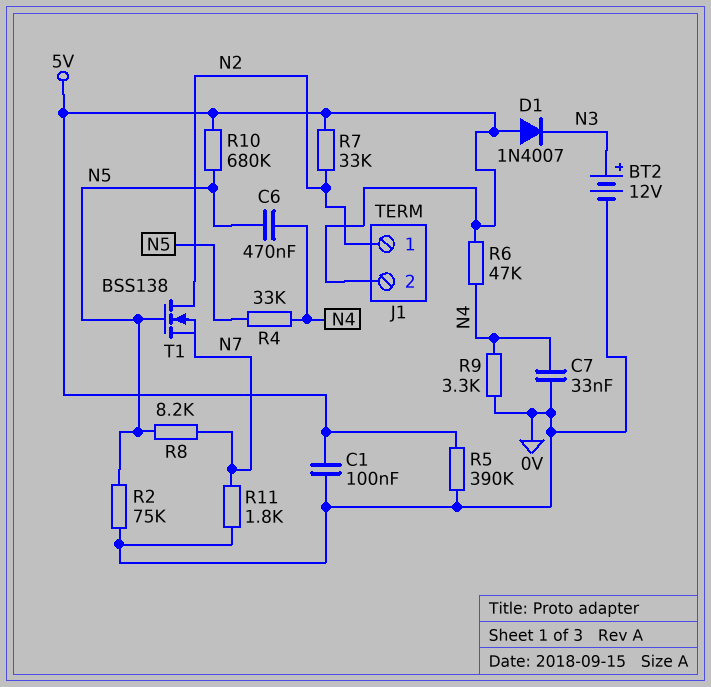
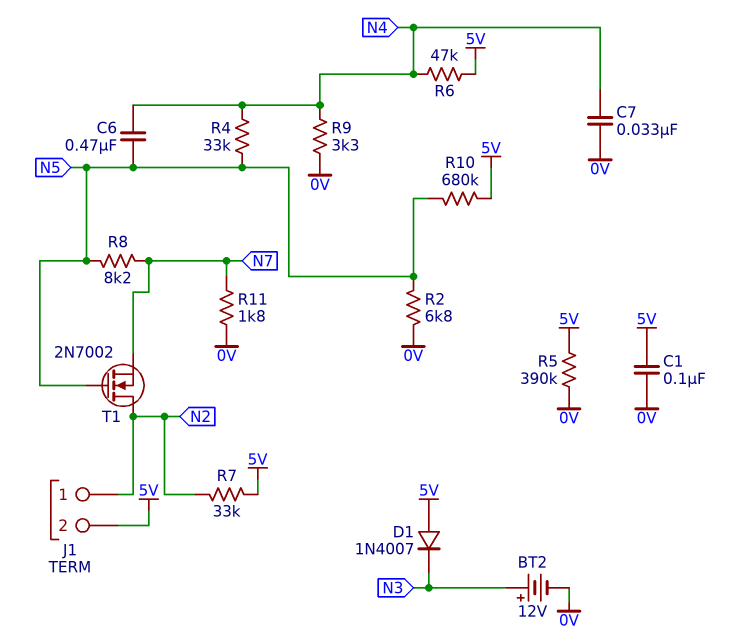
R2: 75k (0V, N5) -> 6.8k (0V, N5)
T1: NMOS BSS138 (G N5, D N2, S N7) -> NMOS 2N7002 (G N5, D N2, S N7)

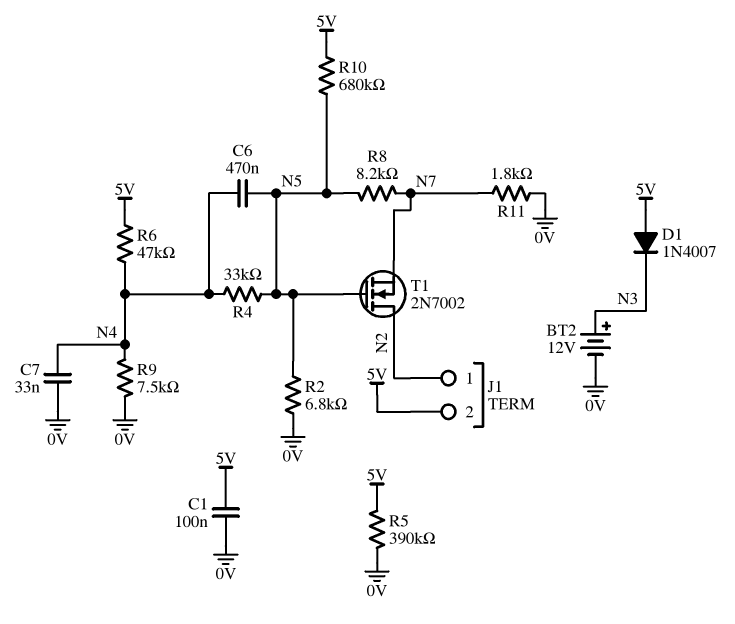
R7: 33k (5V, N2) -> none
R9: 3.3k (0V, N4) -> 7.5k (0V, N4)

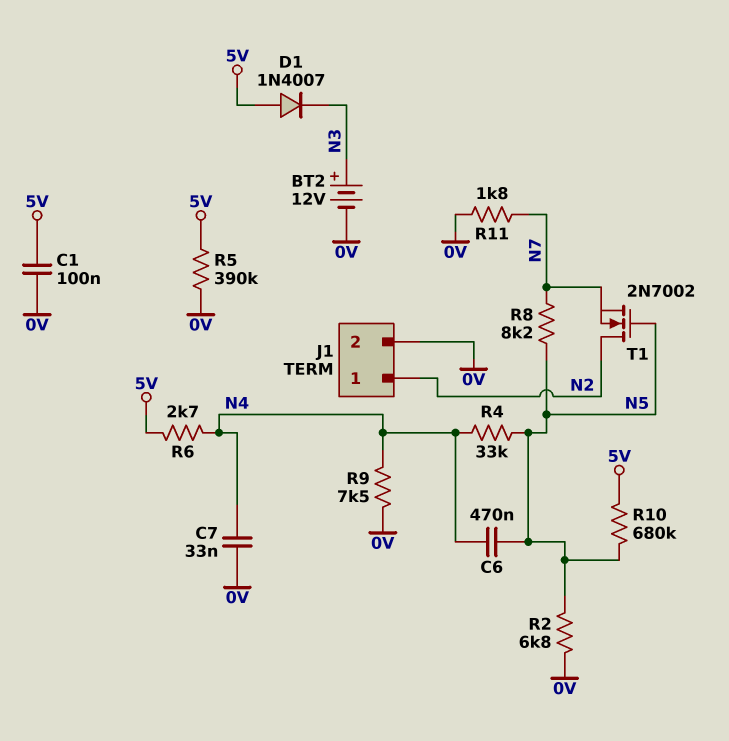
J1 pin 2: 5V -> 0V
R6: 47k (5V, N4) -> 2.7k (5V, N4)

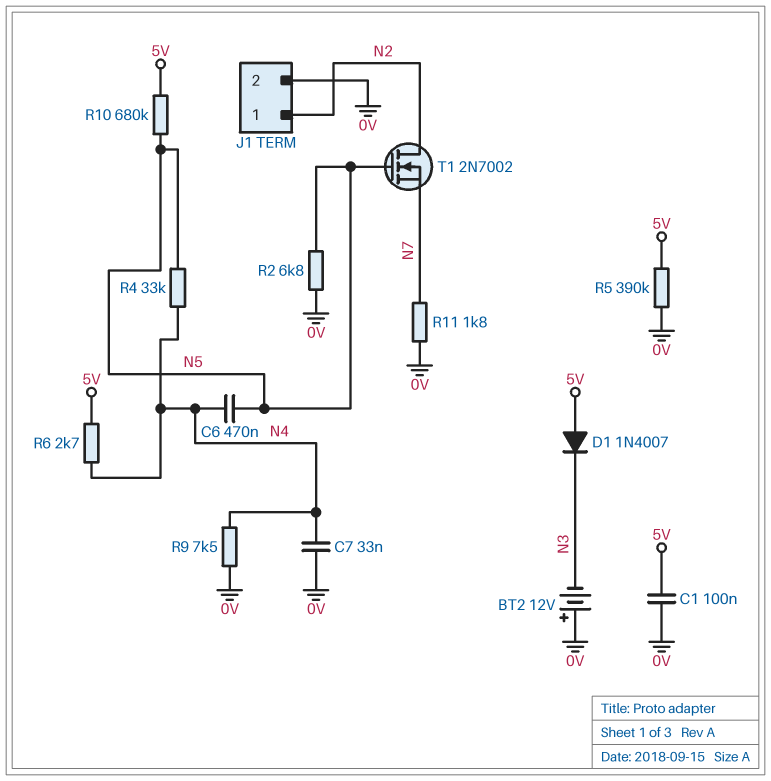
BT2: 12V (plus N3, minus 0V) -> 12V (plus 0V, minus N3)
R8: 8.2k (N5, N7) -> none

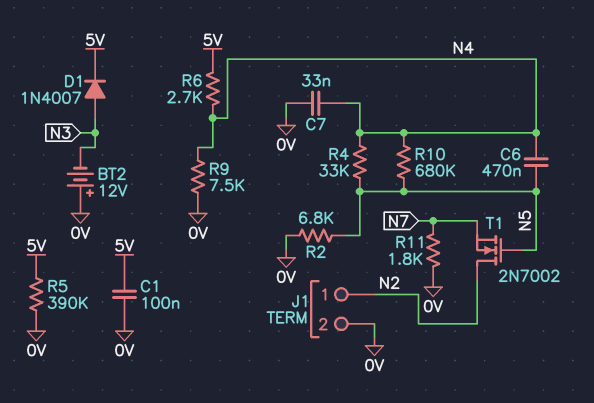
D1: diode 1N4007 (A 5V, K N3) -> diode 1N4007 (A N3, K 5V)
R10: 680k (5V, N5) -> 680k (N4, N5)

